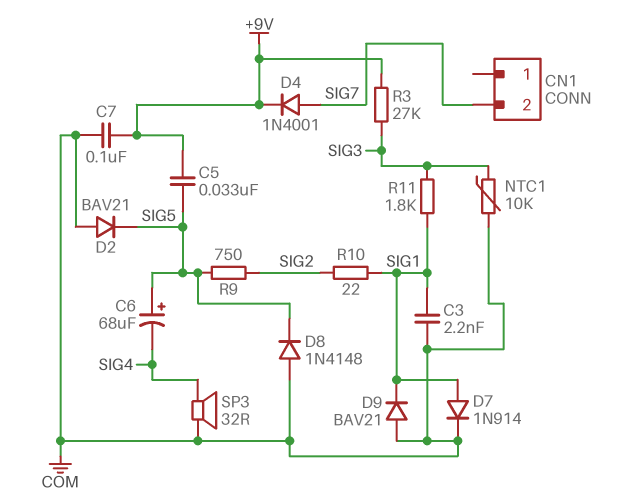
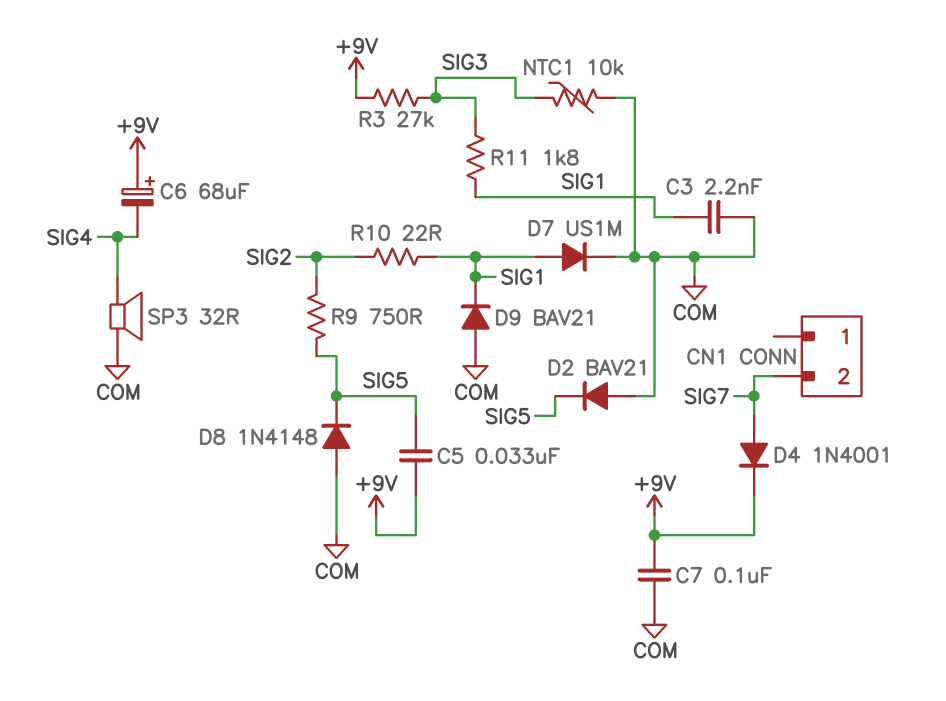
C6: 68uF (plus SIG5, minus SIG4) -> 68uF (plus +9V, minus SIG4)
D7: diode 1N914 (A SIG1, K COM) -> diode US1M (A SIG1, K COM)

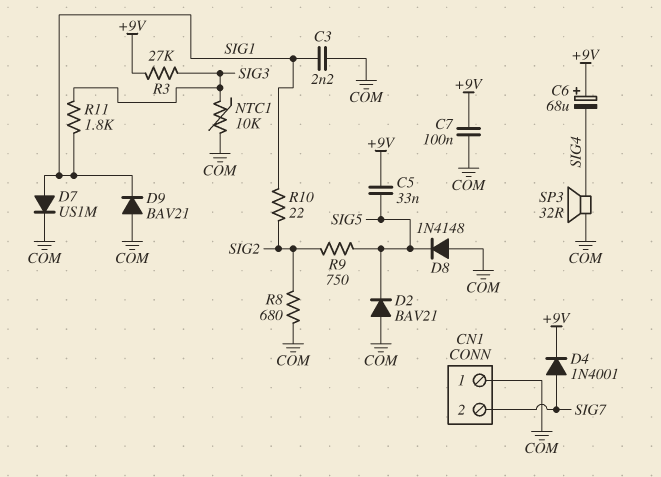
CN1 pin 1: none -> COM
R8: none -> 680 (COM, SIG2)

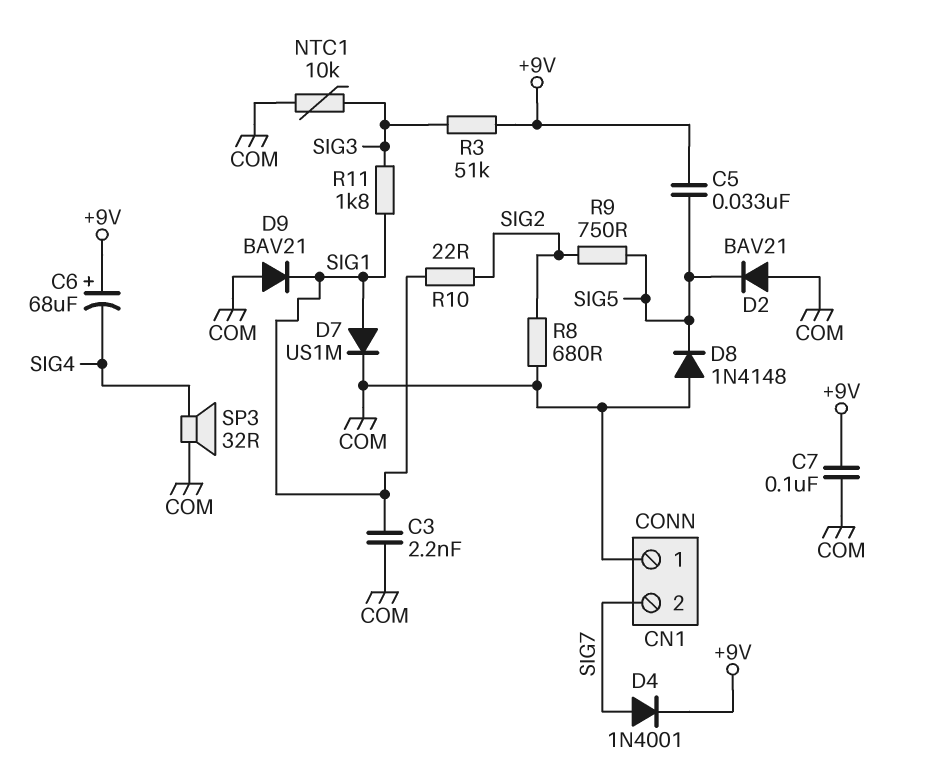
R3: 27k (+9V, SIG3) -> 51k (+9V, SIG3)

